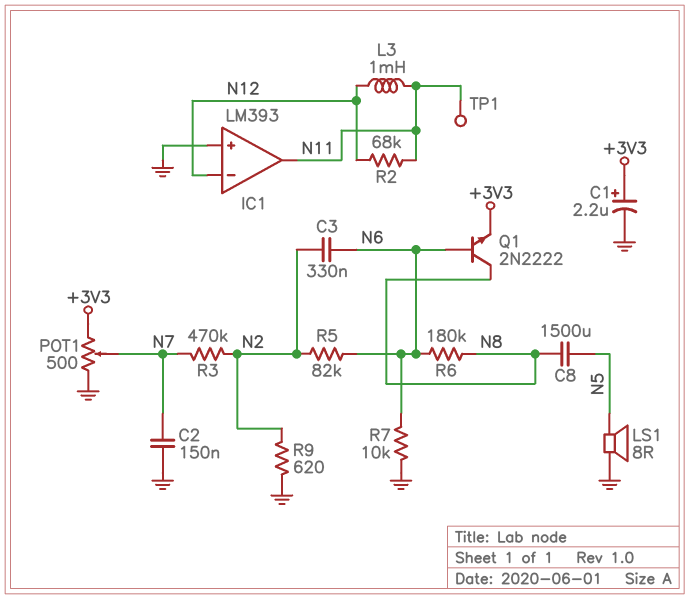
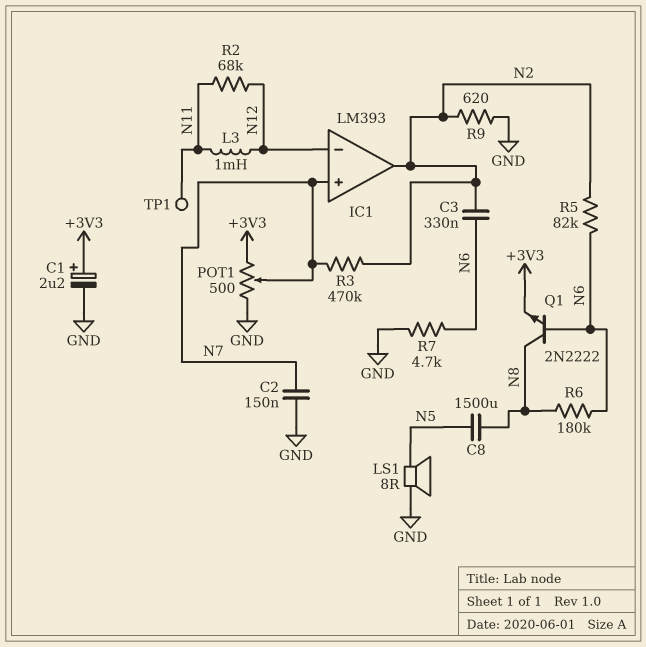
IC1 pin in+: GND -> N7
IC1 pin out: N11 -> N2
R7: 10k (GND, N6) -> 4.7k (GND, N6)

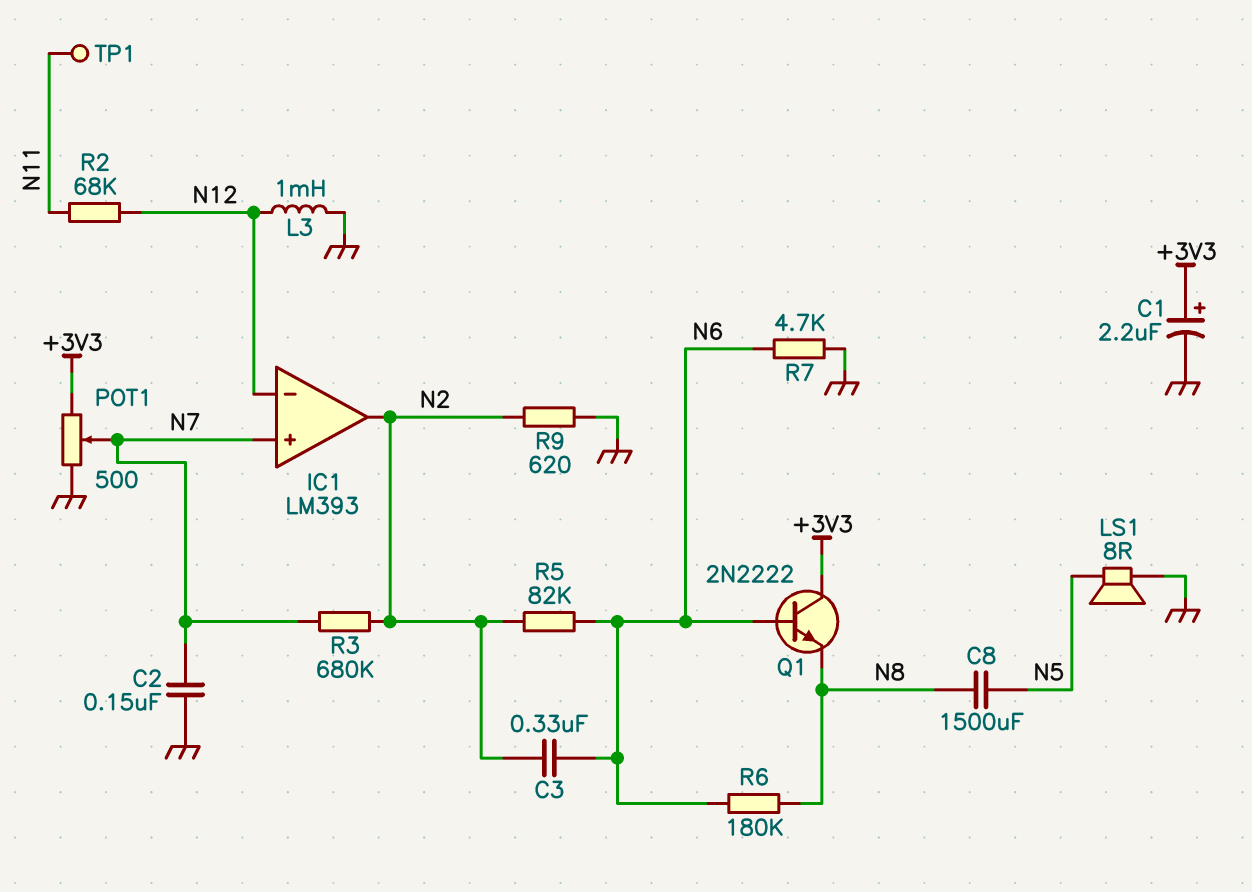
L3: 1mH (N11, N12) -> 1mH (GND, N12)
Q1: NPN 2N2222 (B N6, C N8, E +3V3) -> NPN 2N2222 (B N6, C +3V3, E N8)
R3: 470k (N2, N7) -> 680k (N2, N7)

